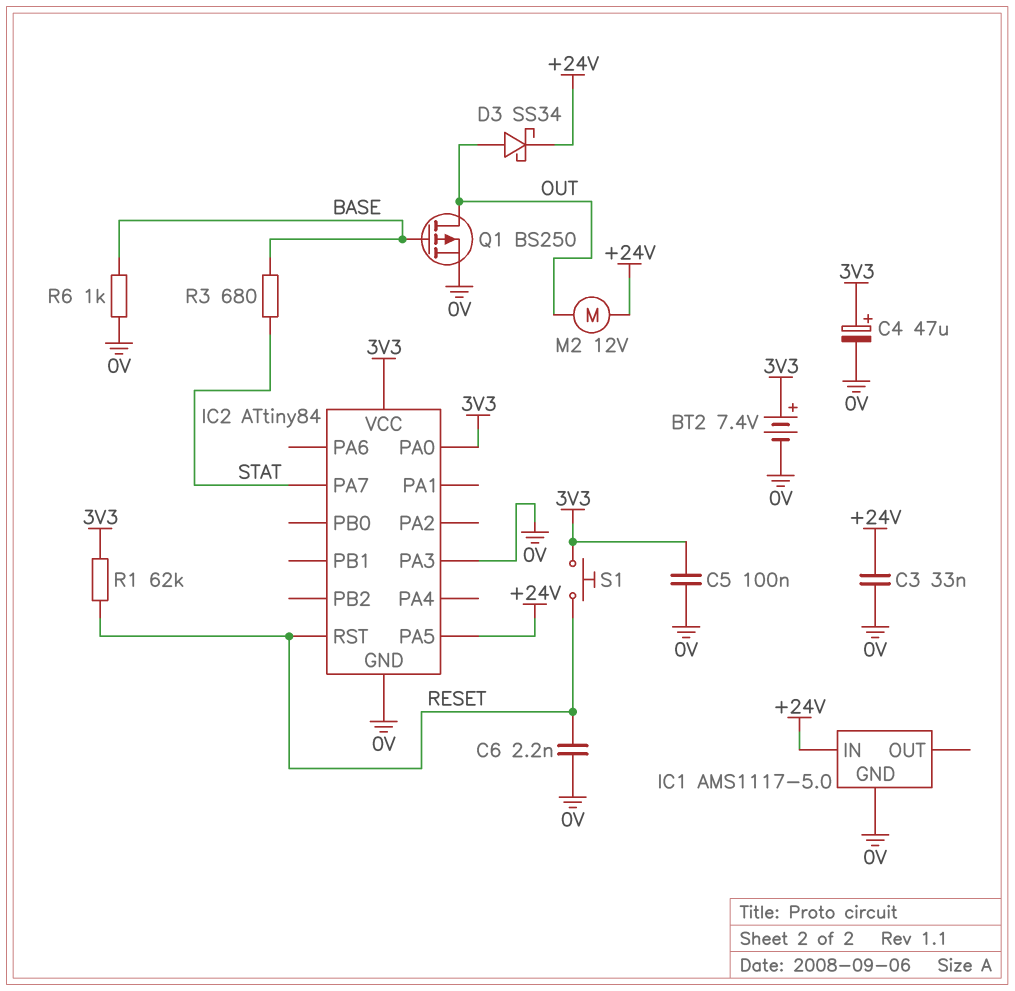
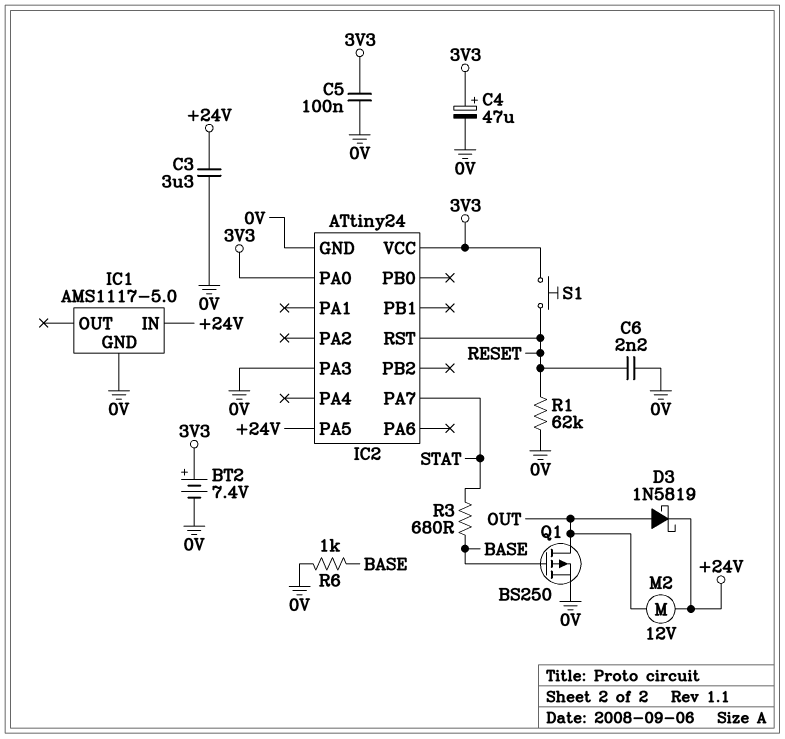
C3: 33nF (+24V, 0V) -> 3.3uF (+24V, 0V)
D3: schottky SS34 (A OUT, K +24V) -> schottky 1N5819 (A OUT, K +24V)
IC2: ATtiny84 -> ATtiny24
R1: 62k (3V3, RESET) -> 62k (0V, RESET)

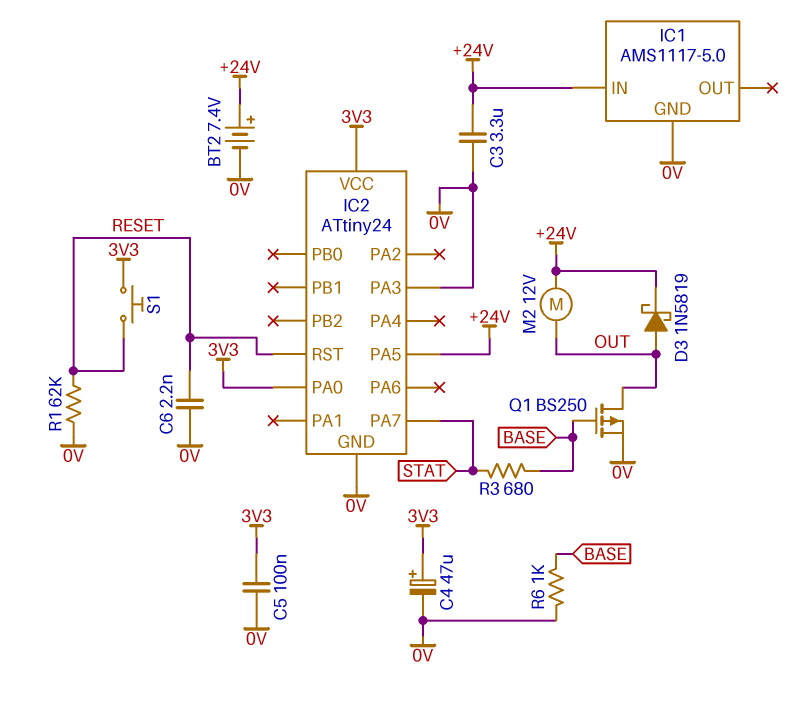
BT2: 7.4V (plus 3V3, minus 0V) -> 7.4V (plus +24V, minus 0V)

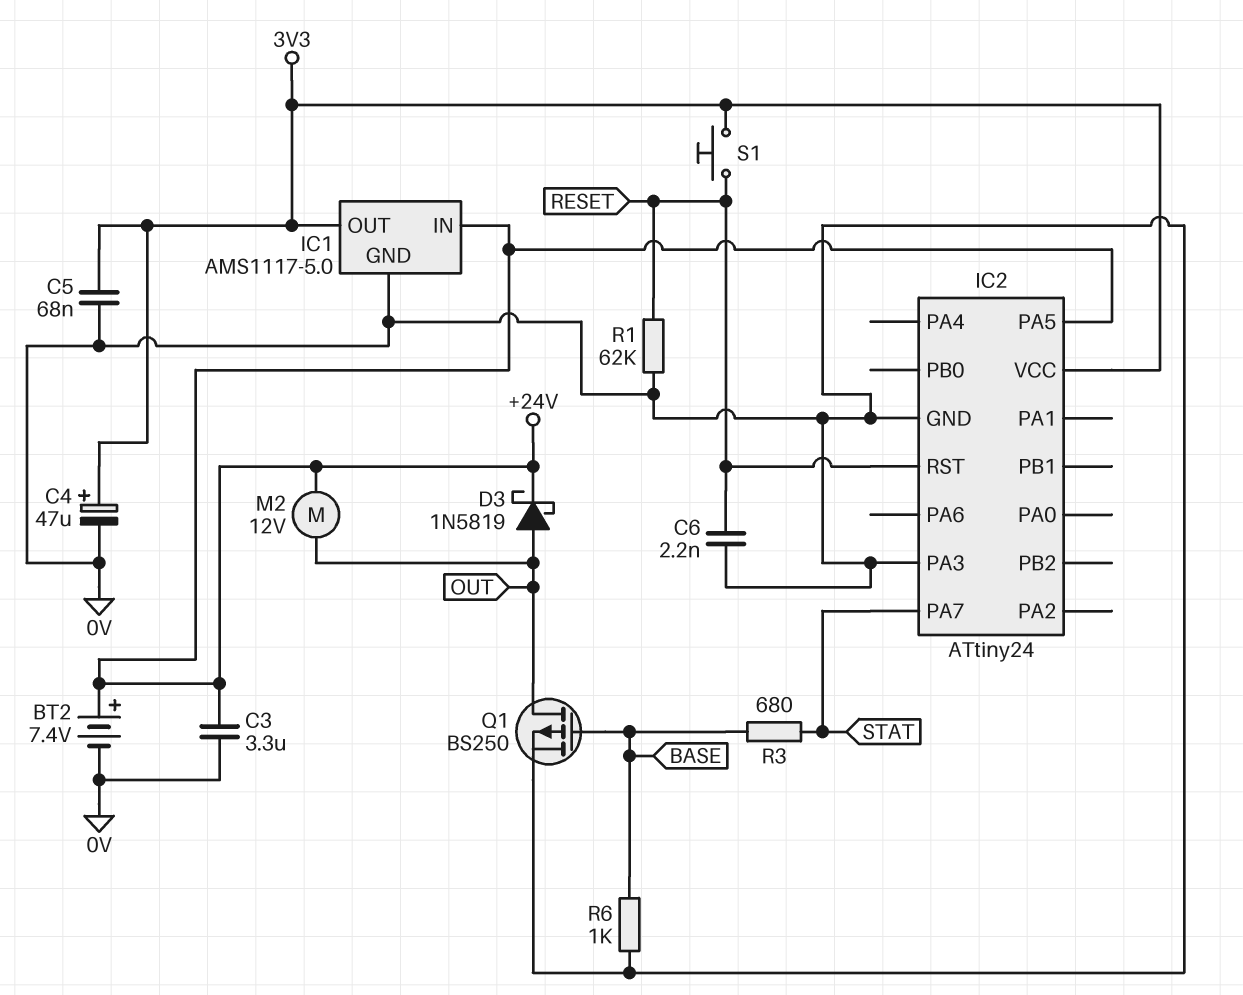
C5: 100nF (0V, 3V3) -> 68nF (0V, 3V3)
IC1 pin OUT: none -> 3V3
IC2 pin PA0: 3V3 -> none

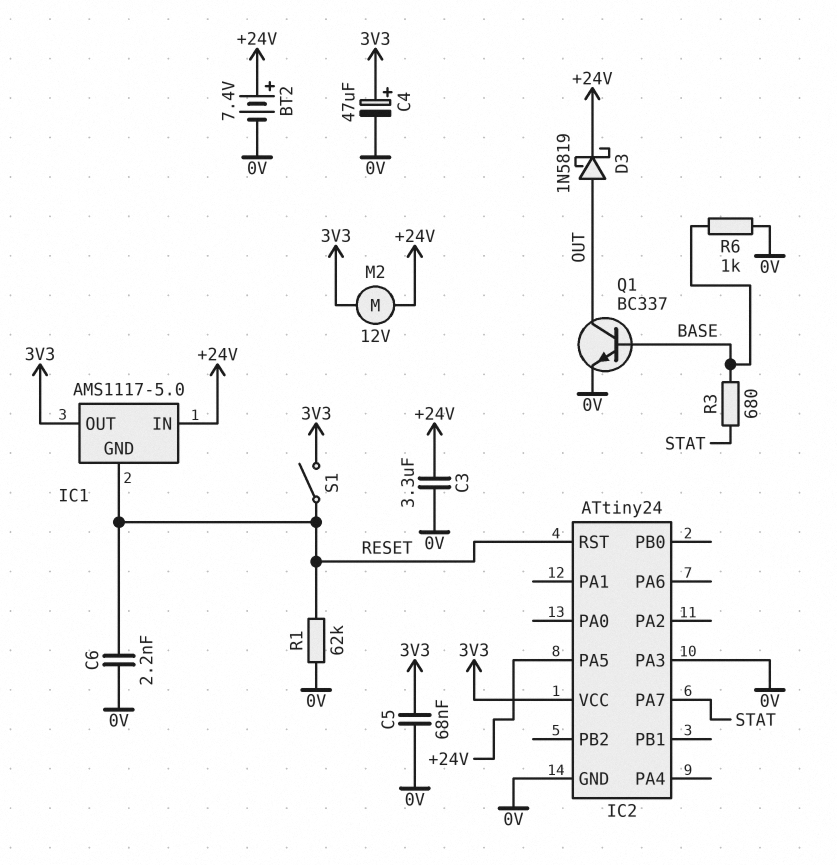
IC1 pin GND: 0V -> RESET
M2: motor 12V (+24V, OUT) -> motor 12V (+24V, 3V3)
Q1: PMOS BS250 (G BASE, D OUT, S 0V) -> NPN BC337 (B BASE, C OUT, E 0V)
S1: button (3V3, RESET) -> switch (3V3, RESET)

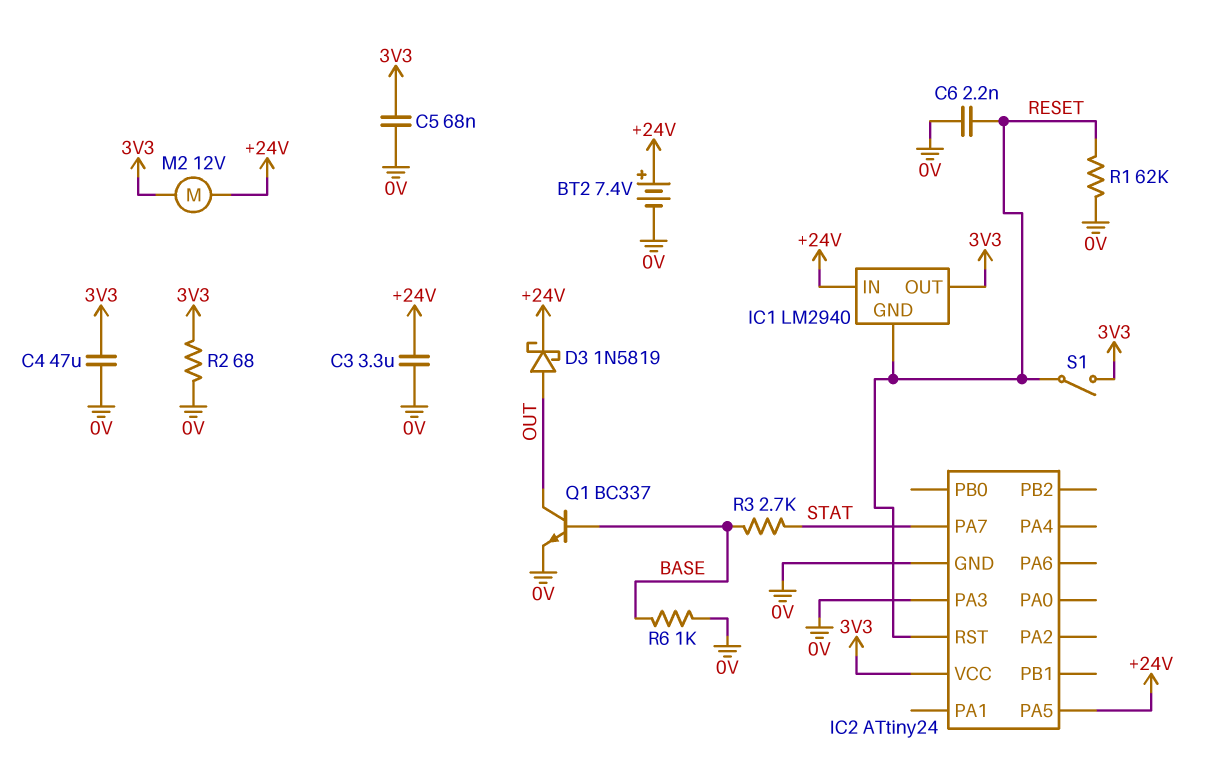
C4: 47uF (plus 3V3, minus 0V) -> 47uF (0V, 3V3)
IC1: AMS1117-5.0 -> LM2940
R2: none -> 68 (0V, 3V3)
R3: 680 (BASE, STAT) -> 2.7k (BASE, STAT)

